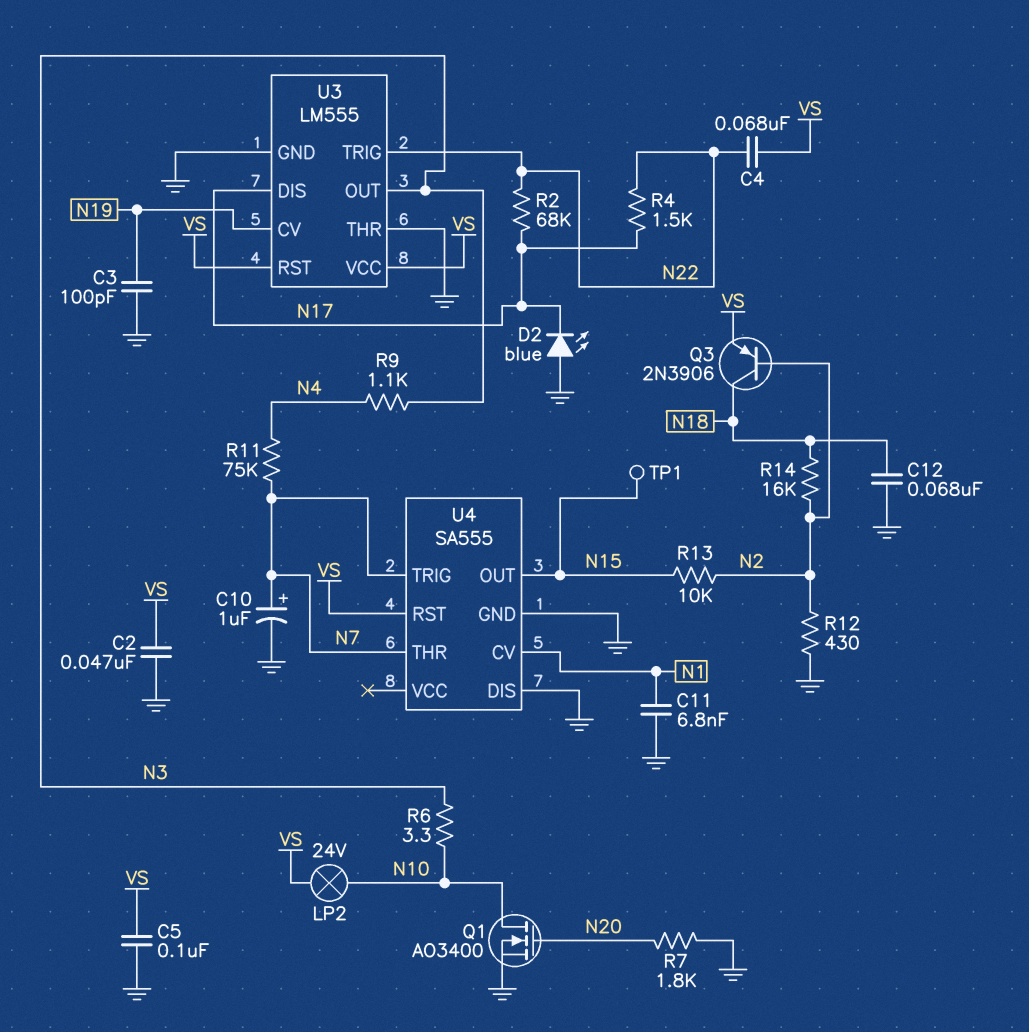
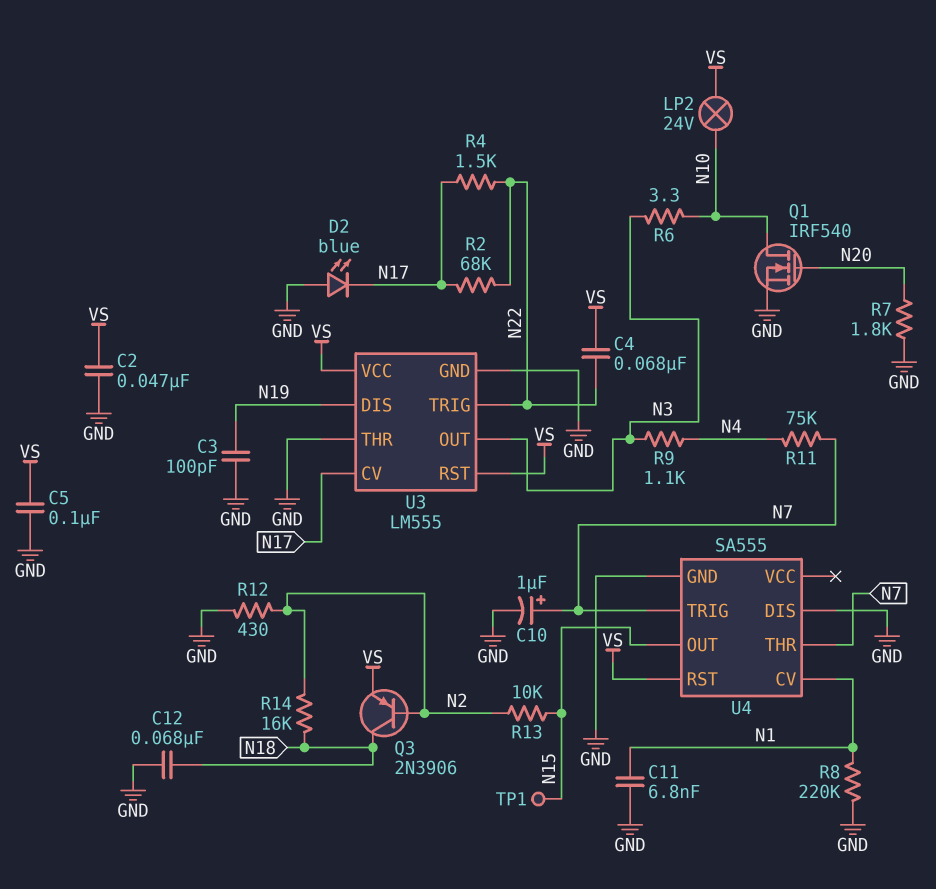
Q1: NMOS AO3400 (G N20, D N10, S GND) -> NMOS IRF540 (G N20, D N10, S GND)
R8: none -> 220k (GND, N1)
U3 pin CV: N19 -> N17
U3 pin DIS: N17 -> N19

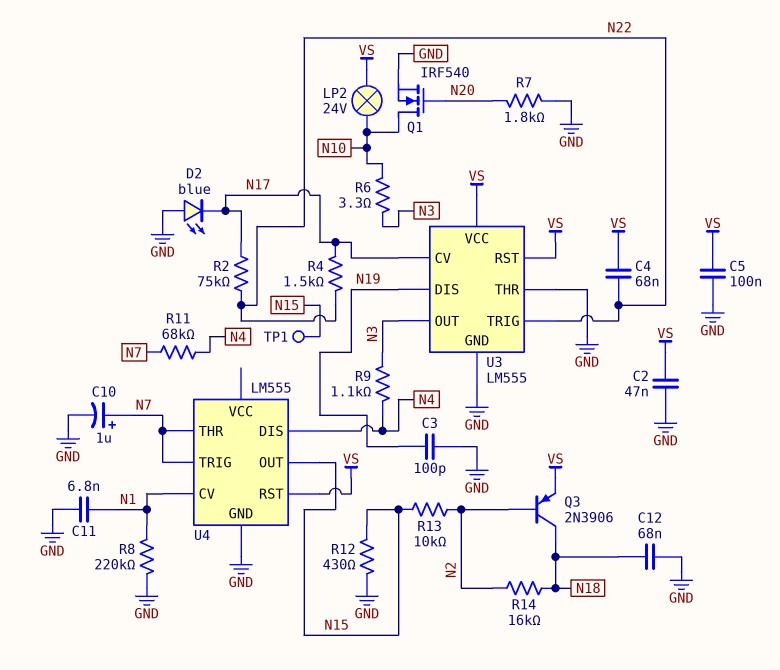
R2: 68k (N17, N22) -> 75k (N17, N22)
R11: 75k (N4, N7) -> 68k (N4, N7)
R12: 430 (GND, N2) -> 430 (GND, N15)
U4: SA555 -> LM555
U4 pin DIS: GND -> N4

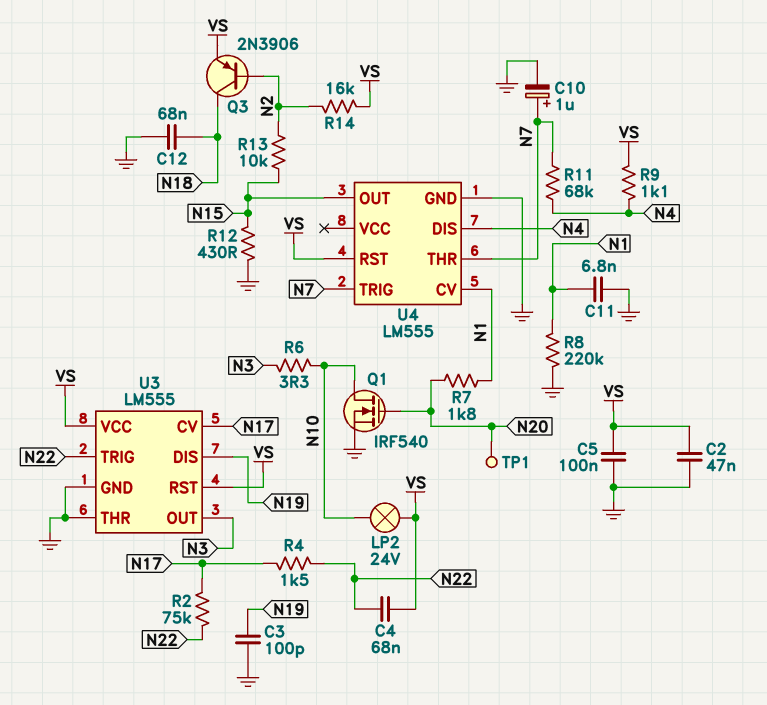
D2: LED blue (A GND, K N17) -> none
R7: 1.8k (GND, N20) -> 1.8k (N1, N20)
R9: 1.1k (N3, N4) -> 1.1k (N4, VS)
R14: 16k (N2, N18) -> 16k (N2, VS)
TP1: test point (N15) -> test point (N20)

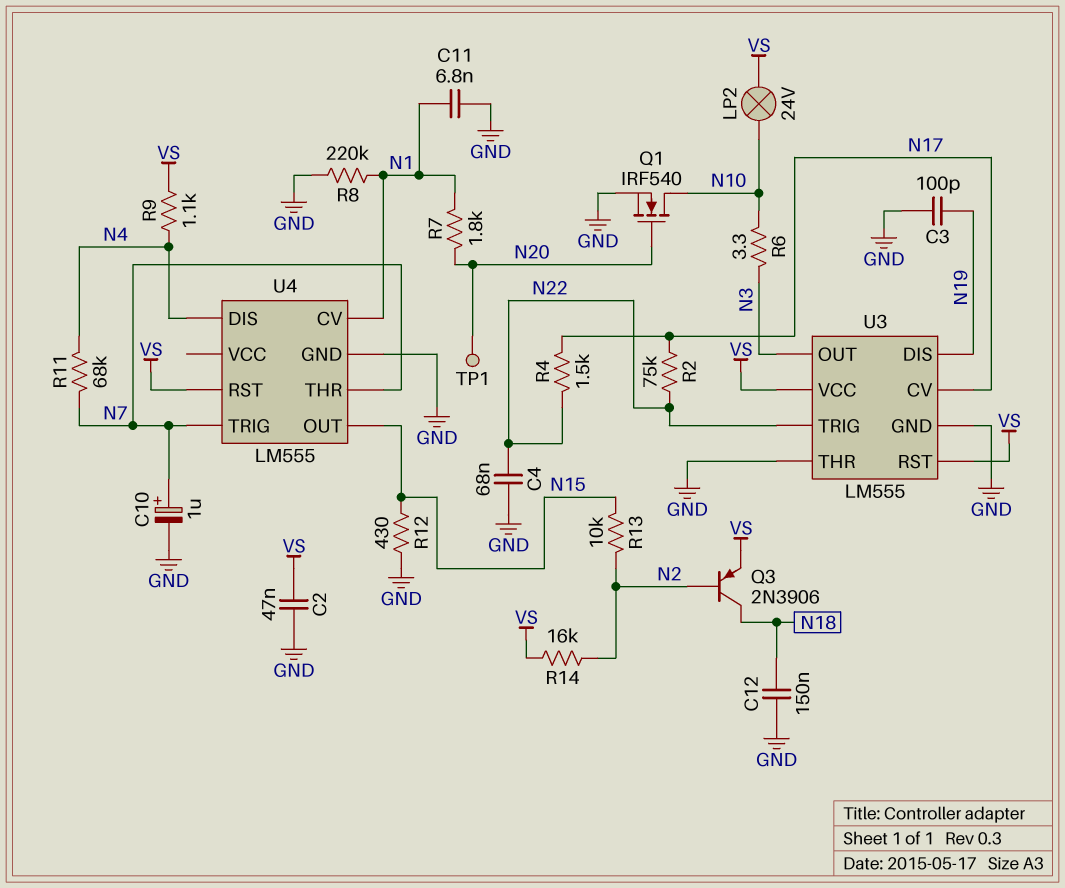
C4: 68nF (N22, VS) -> 68nF (GND, N22)
C5: 100nF (GND, VS) -> none
C12: 68nF (GND, N18) -> 150nF (GND, N18)

